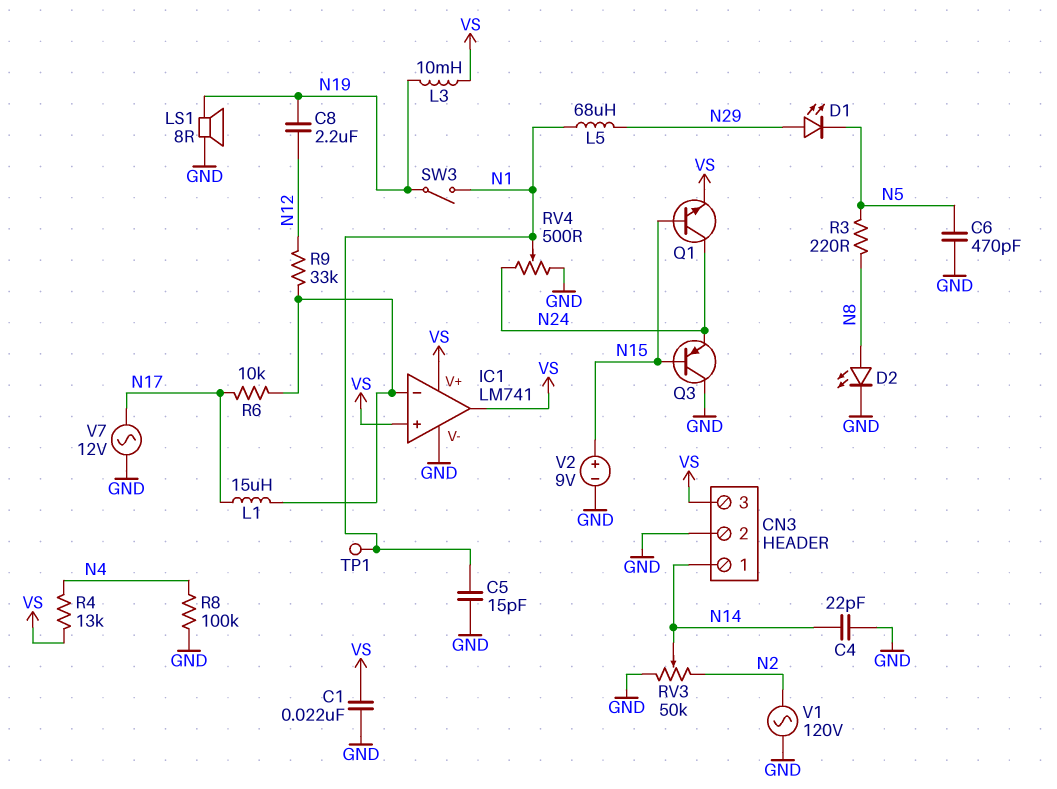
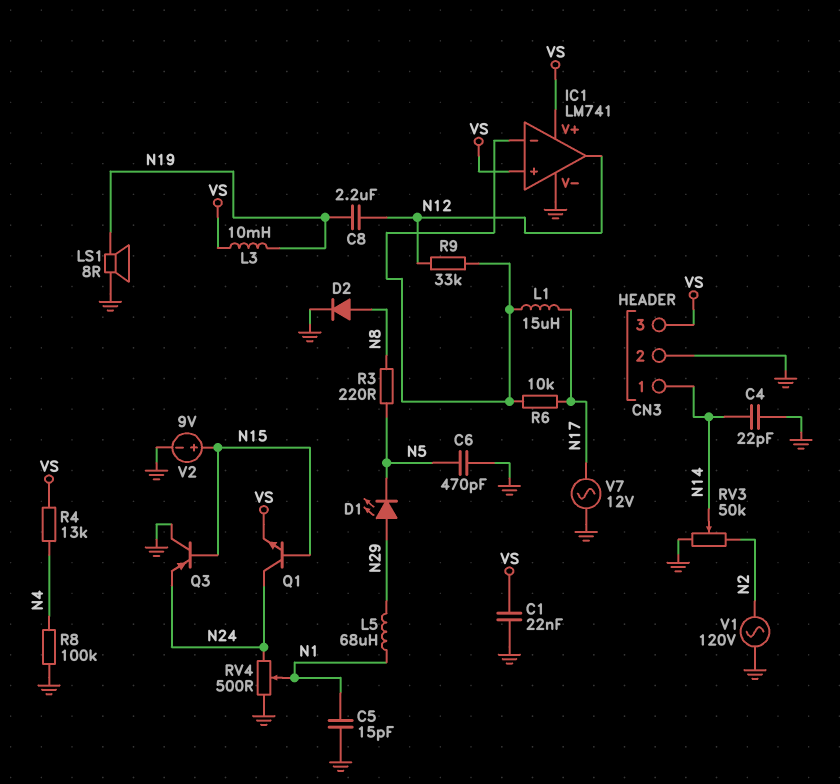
D2: LED (A N8, K GND) -> diode (A N8, K GND)
IC1 pin out: VS -> N12
SW3: switch (N1, N19) -> none
TP1: test point (N1) -> none

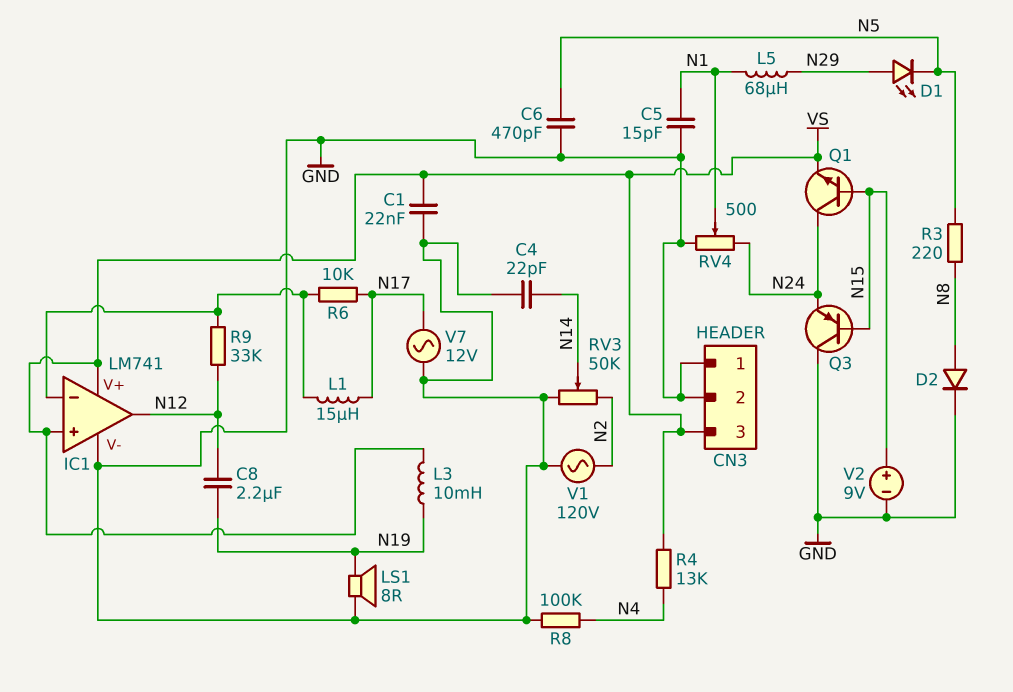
CN3 pin 1: N14 -> GND

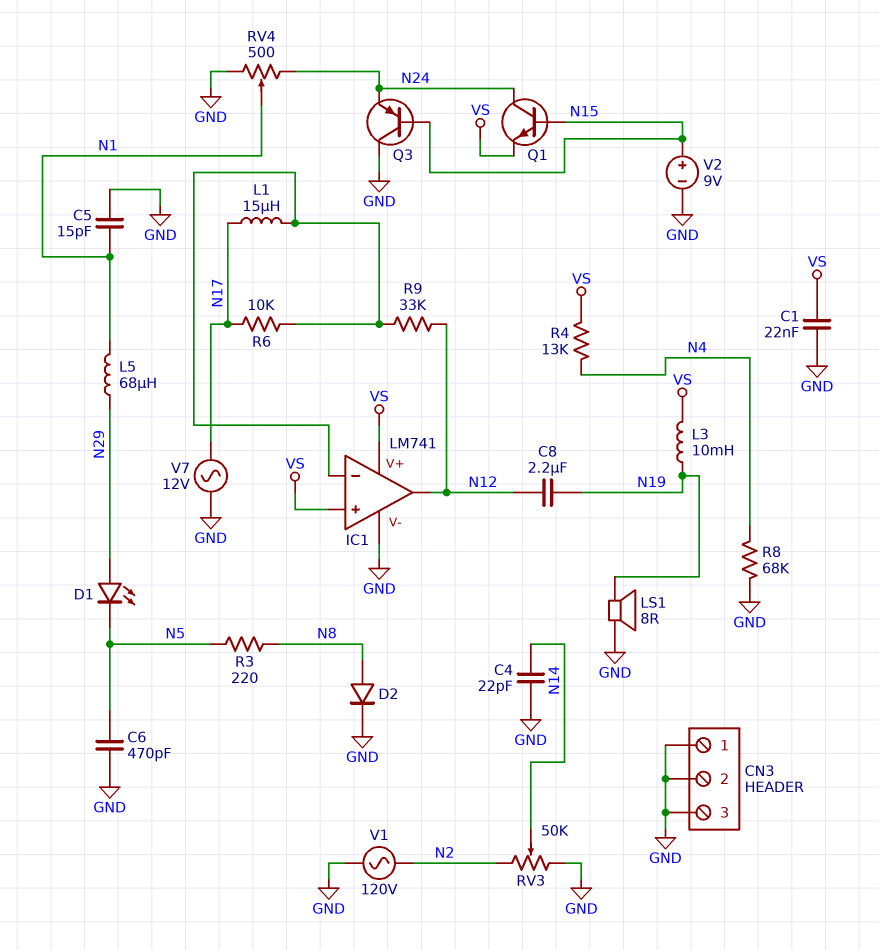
CN3 pin 3: VS -> GND
R8: 100k (GND, N4) -> 68k (GND, N4)

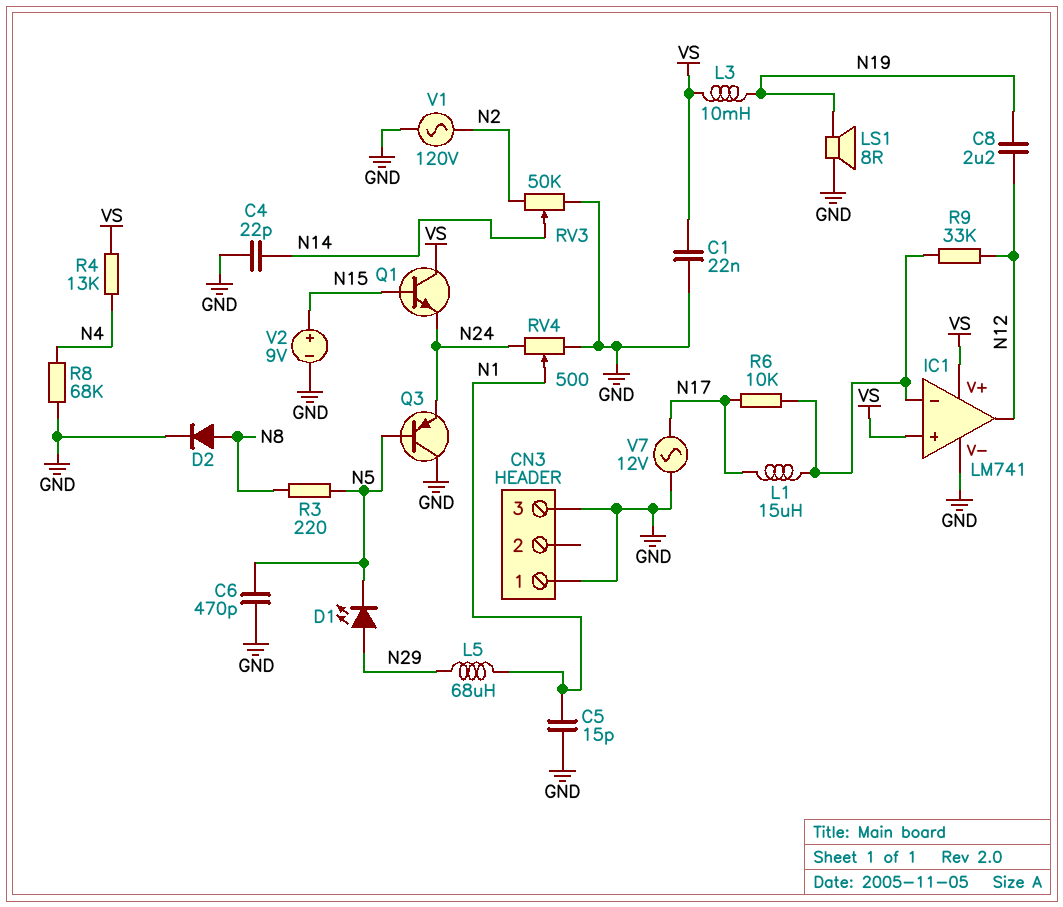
CN3 pin 2: GND -> none
Q1: NPN (B N15, C N24, E VS) -> NPN (B N15, C VS, E N24)
Q3: PNP (B N15, C GND, E N24) -> PNP (B N5, C GND, E N24)

